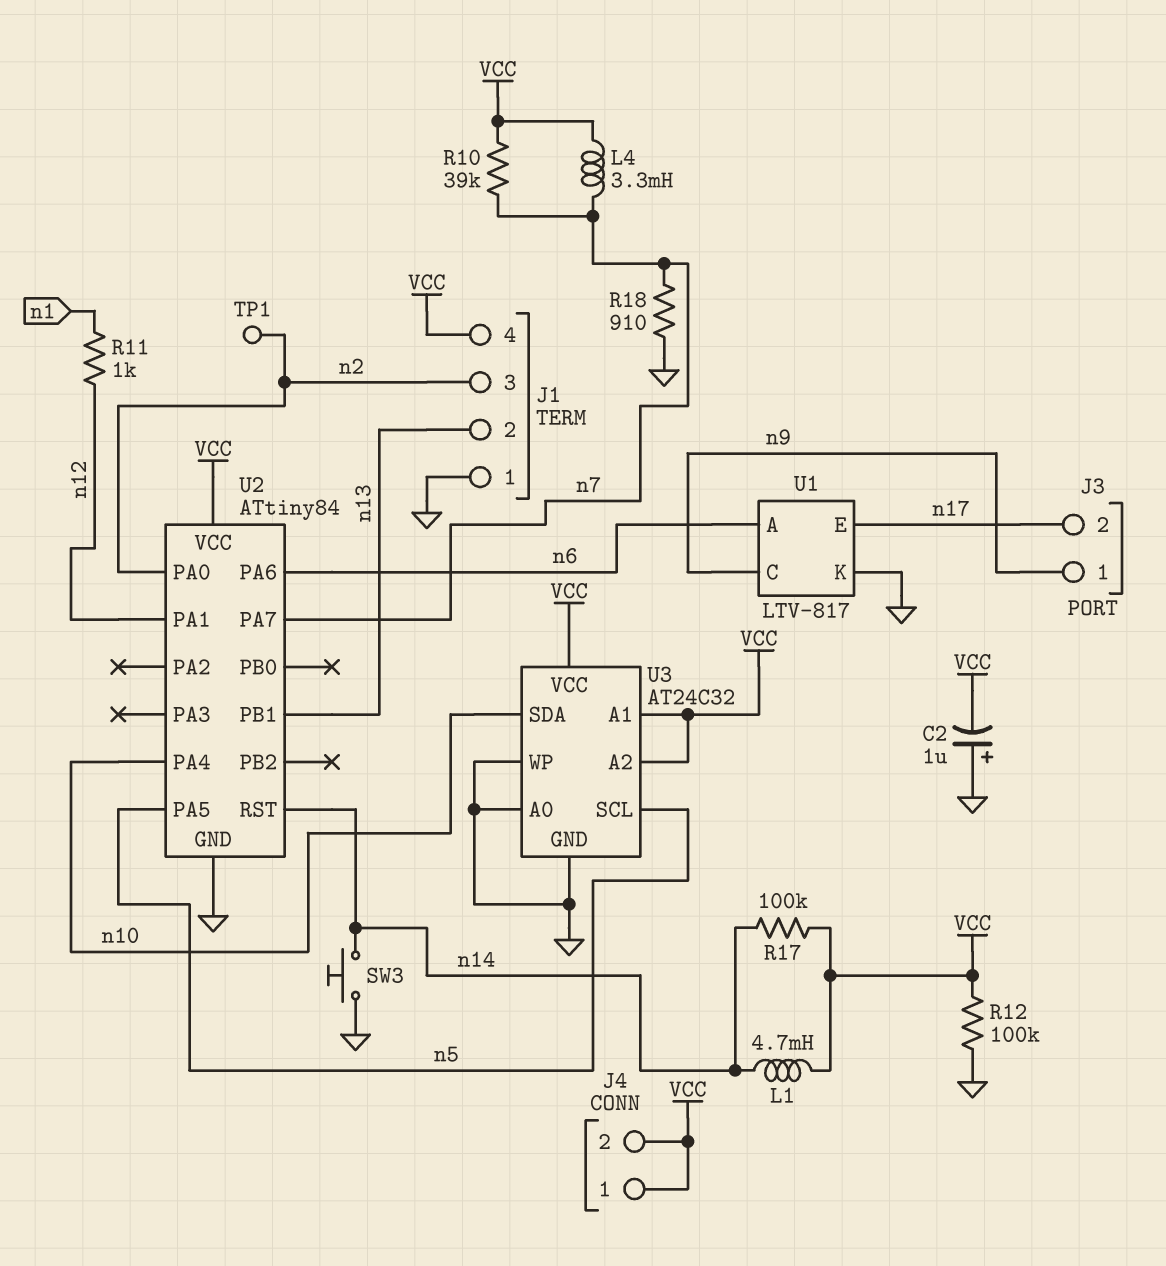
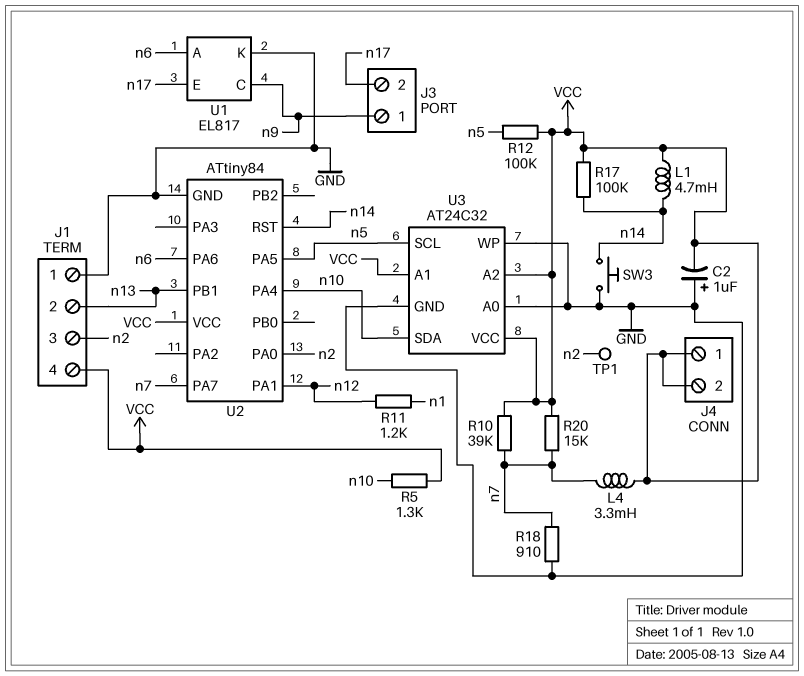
R5: none -> 1.3k (VCC, n10)
R11: 1k (n1, n12) -> 1.2k (n1, n12)
R12: 100k (GND, VCC) -> 100k (VCC, n5)
R20: none -> 15k (VCC, n7)
U1: LTV-817 -> EL817

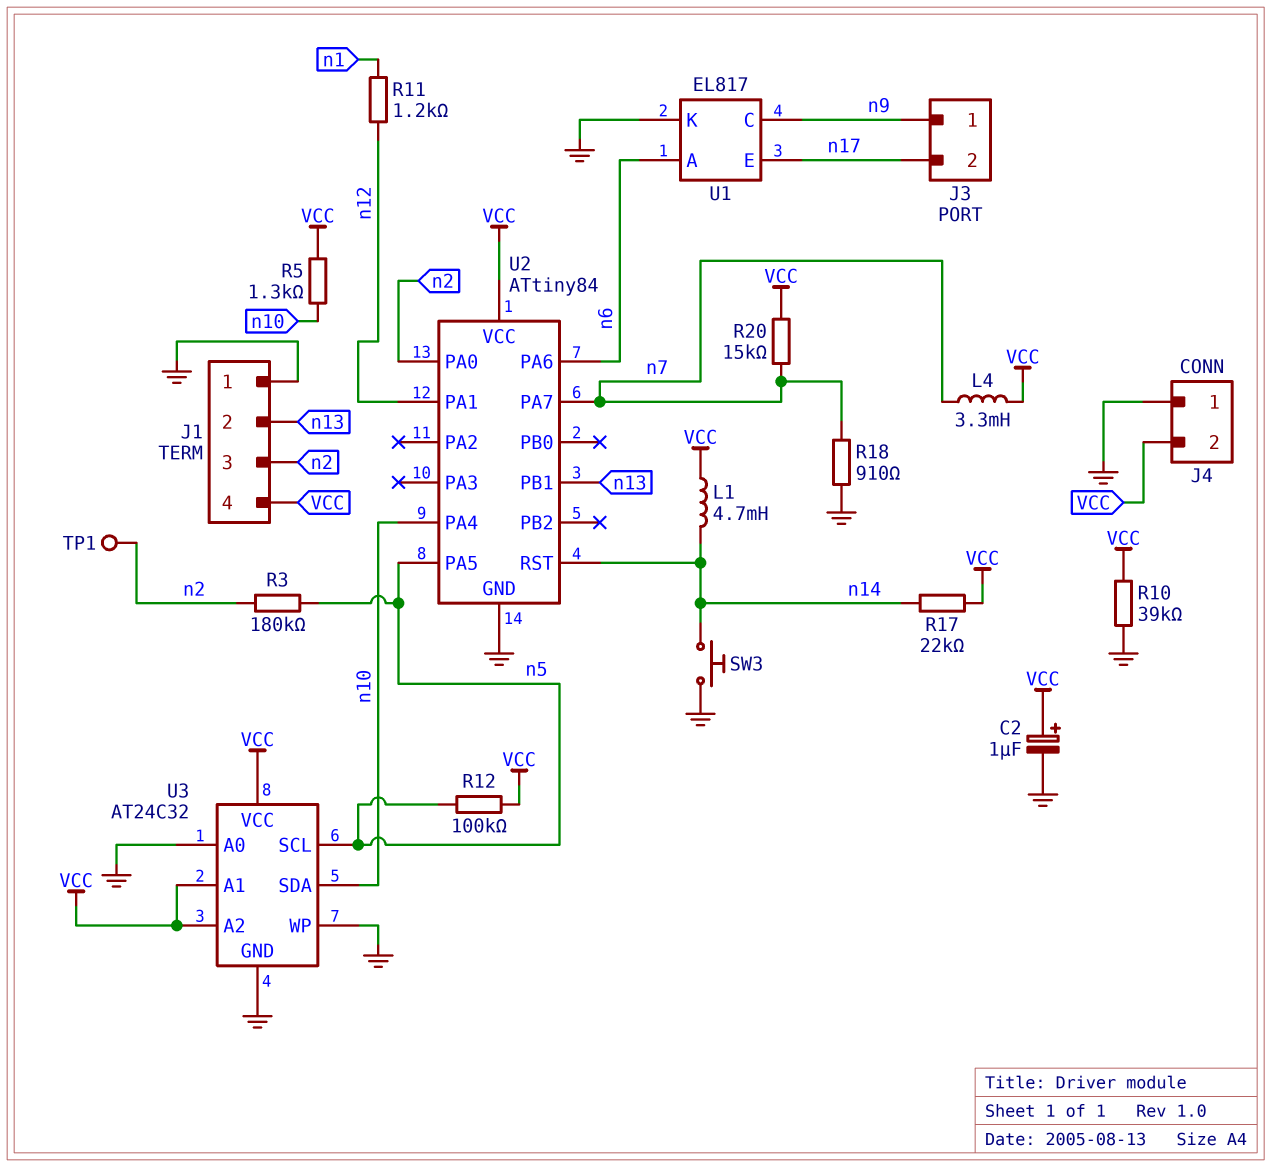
C2: 1uF (plus GND, minus VCC) -> 1uF (plus VCC, minus GND)
J4 pin 1: VCC -> GND
R3: none -> 180k (n2, n5)
R10: 39k (VCC, n7) -> 39k (GND, VCC)
R17: 100k (VCC, n14) -> 22k (VCC, n14)

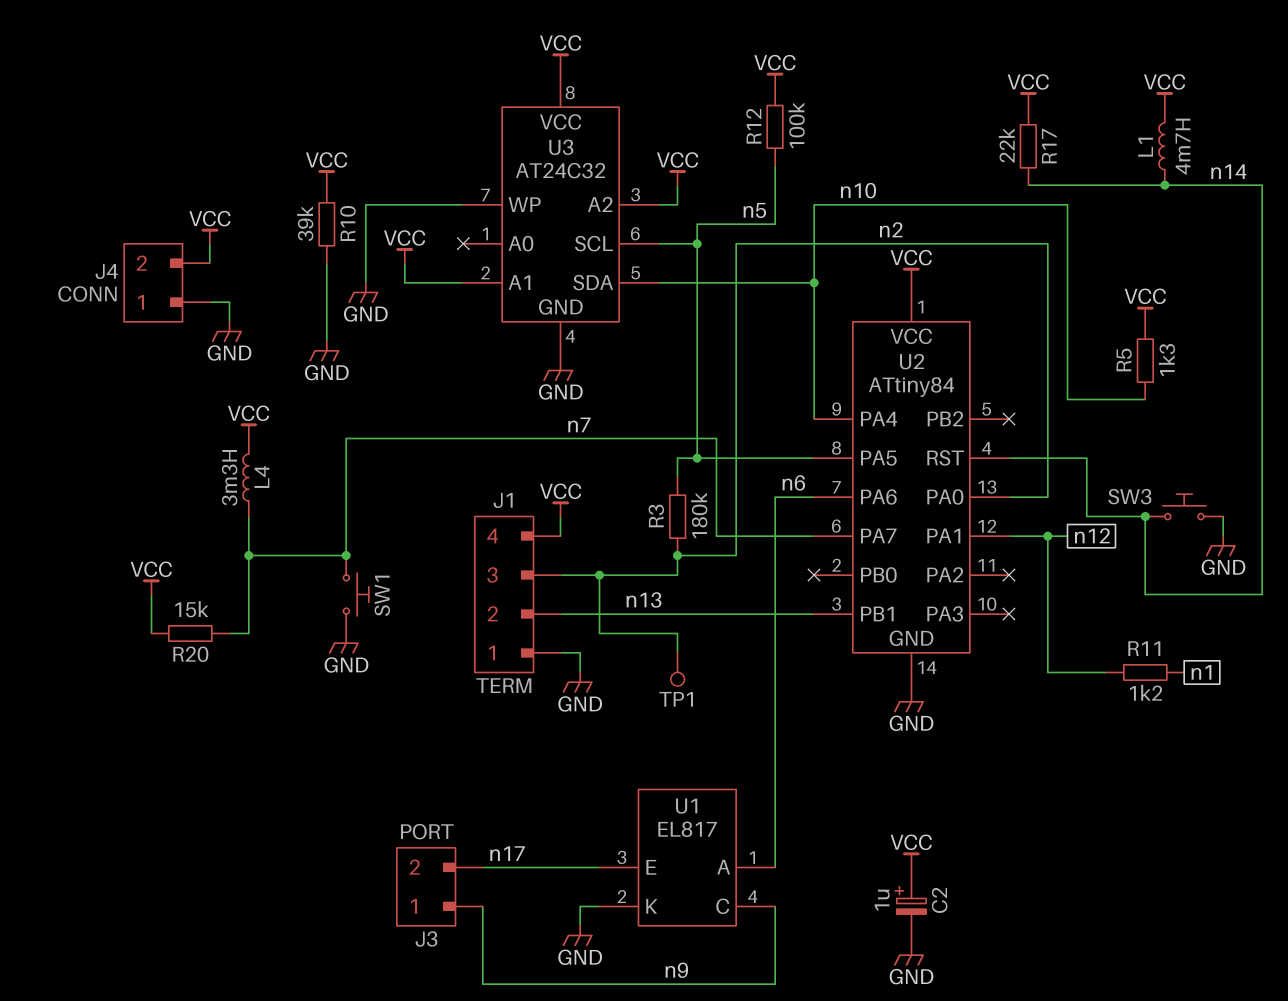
R18: 910 (GND, n7) -> none
SW1: none -> button (GND, n7)
U3 pin A0: GND -> none

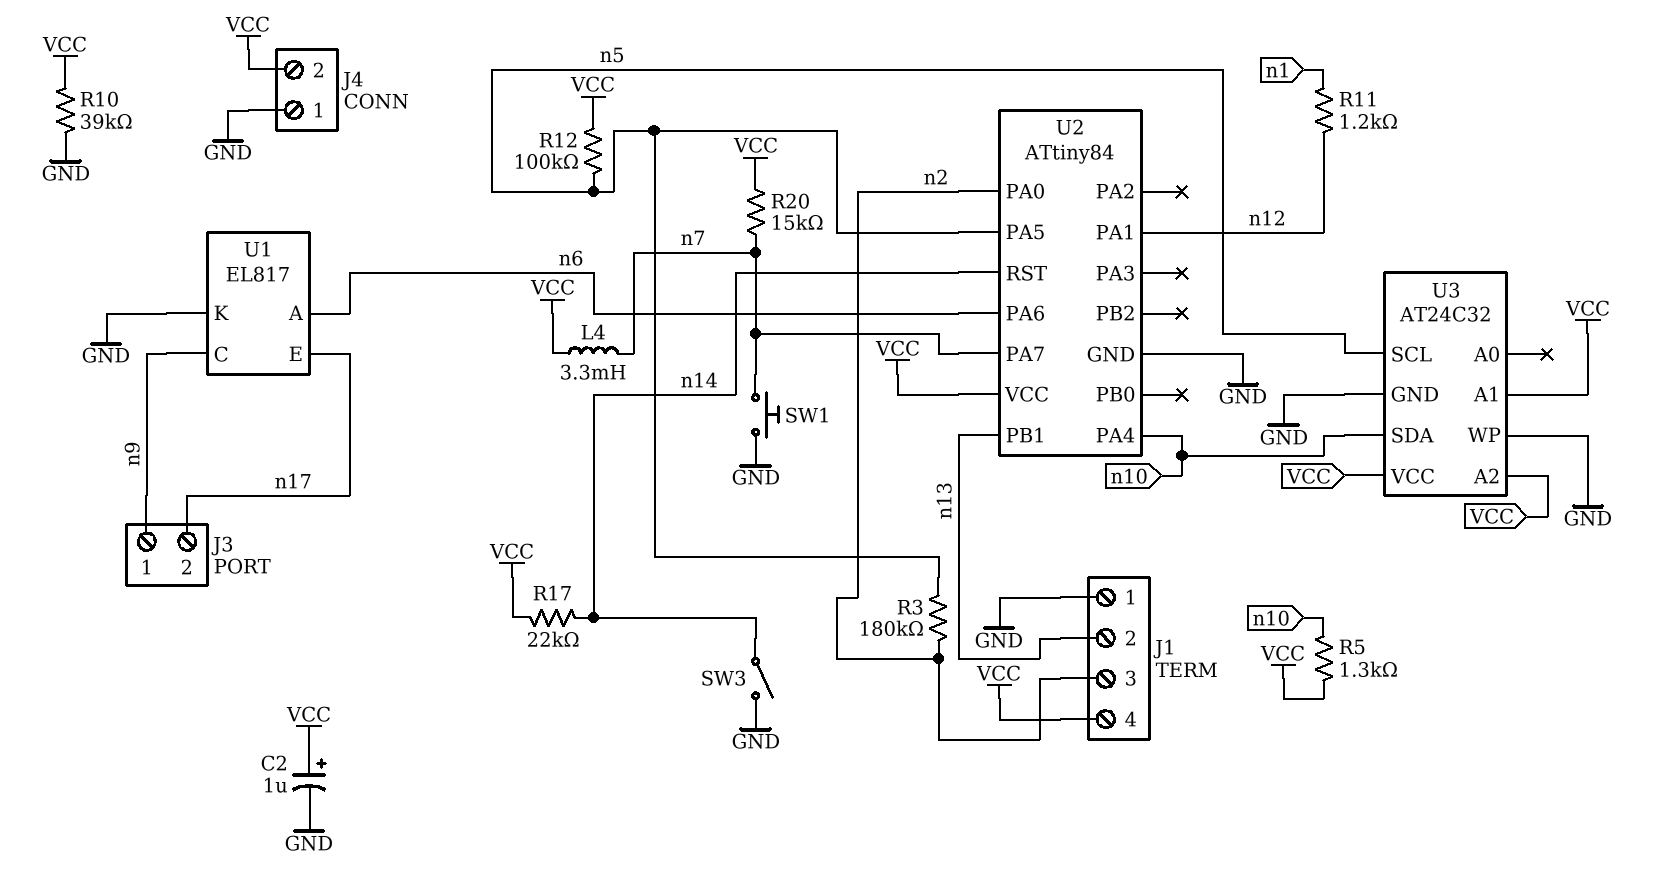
L1: 4.7mH (VCC, n14) -> none
SW3: button (GND, n14) -> switch (GND, n14)
TP1: test point (n2) -> none

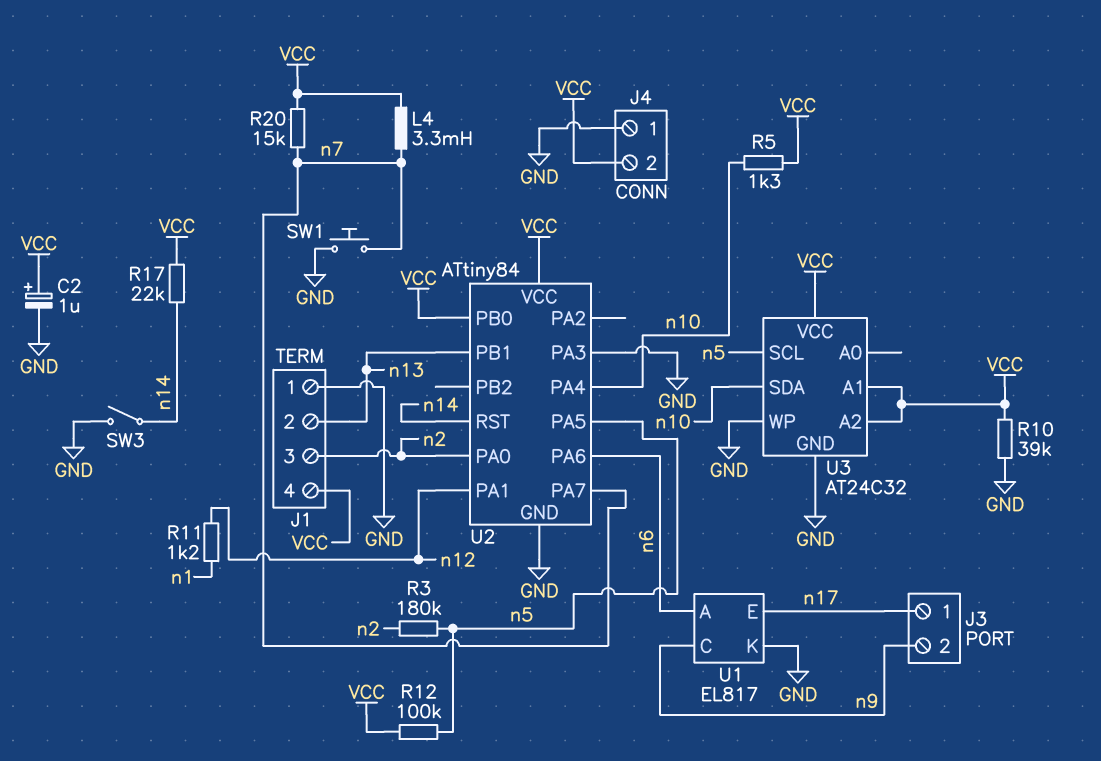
J3 pin 1: n9 -> n17
J3 pin 2: n17 -> n9
U2 pin PA3: none -> GND
U2 pin PB0: none -> VCC

